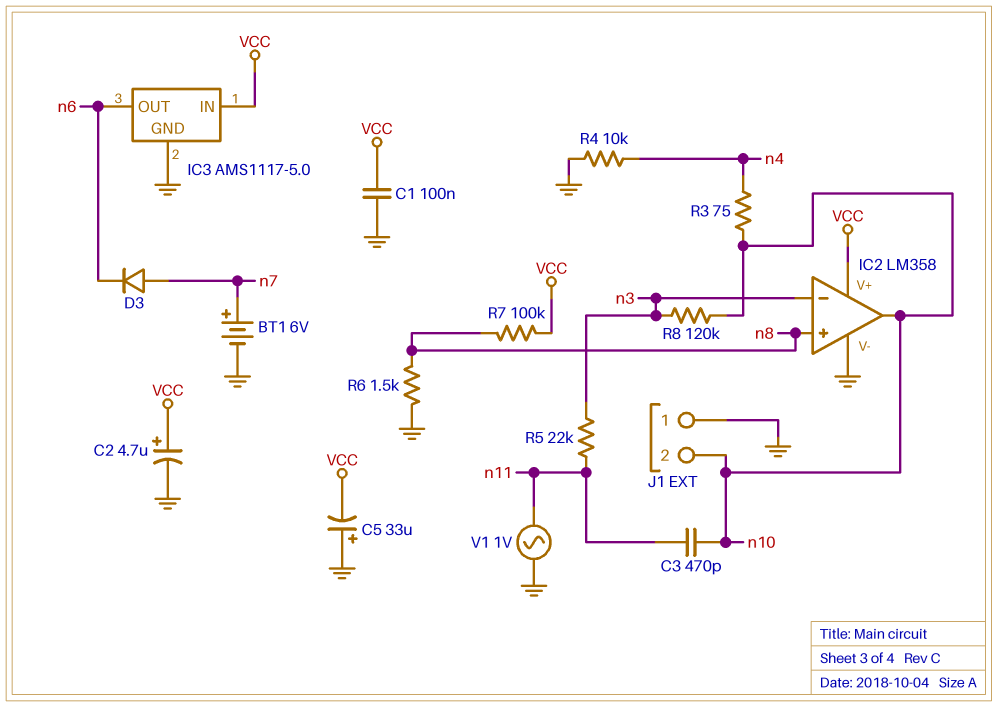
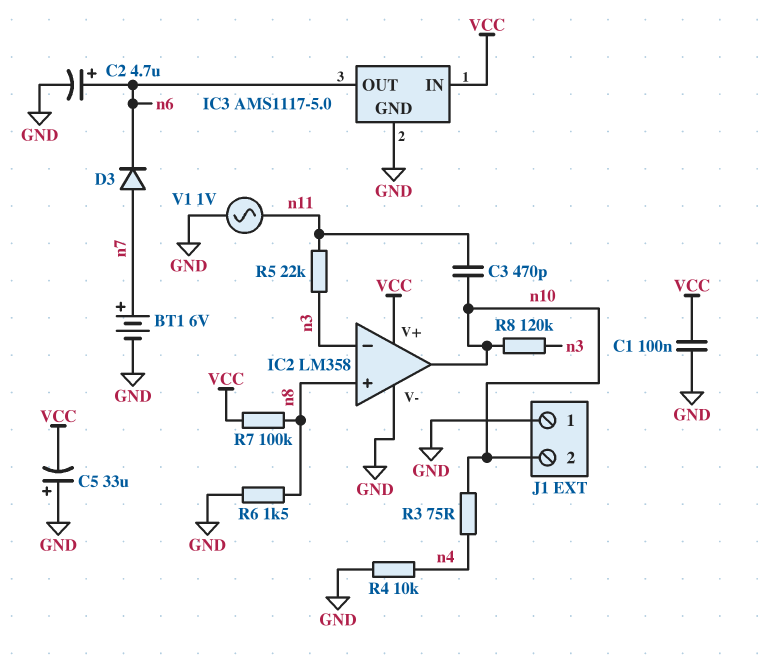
C2: 4.7uF (plus VCC, minus GND) -> 4.7uF (plus n6, minus GND)

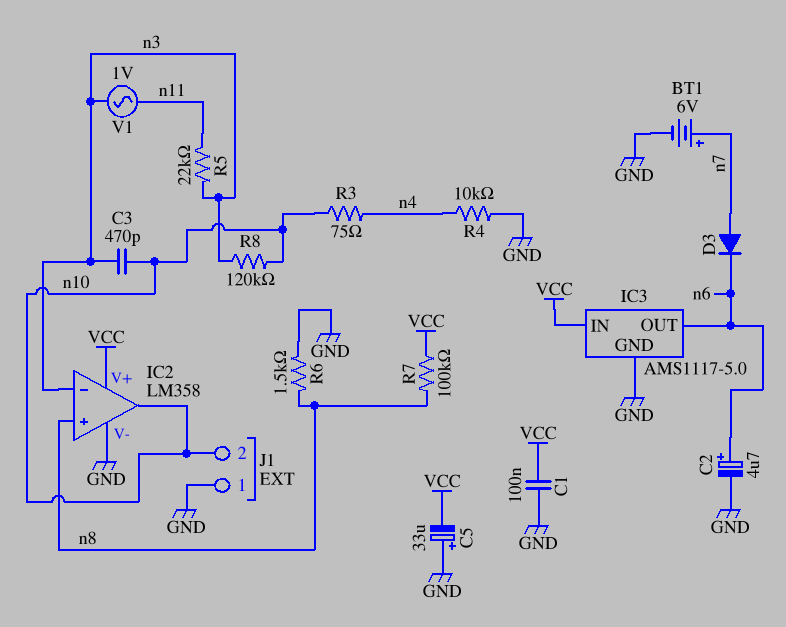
C3: 470pF (n10, n11) -> 470pF (n3, n10)
V1: AC 1V (GND, n11) -> AC 1V (n3, n11)

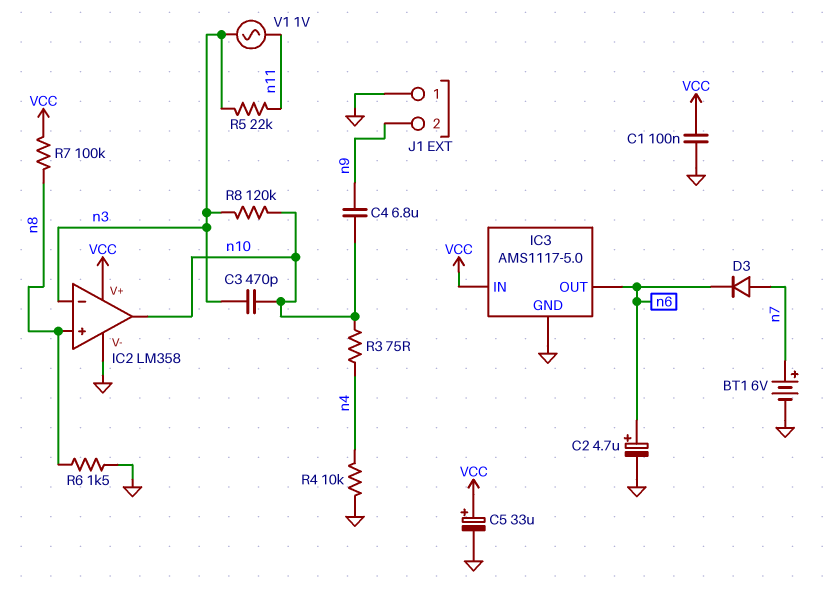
C4: none -> 6.8uF (n9, n10)
C5: 33uF (plus GND, minus VCC) -> 33uF (plus VCC, minus GND)
J1 pin 2: n10 -> n9

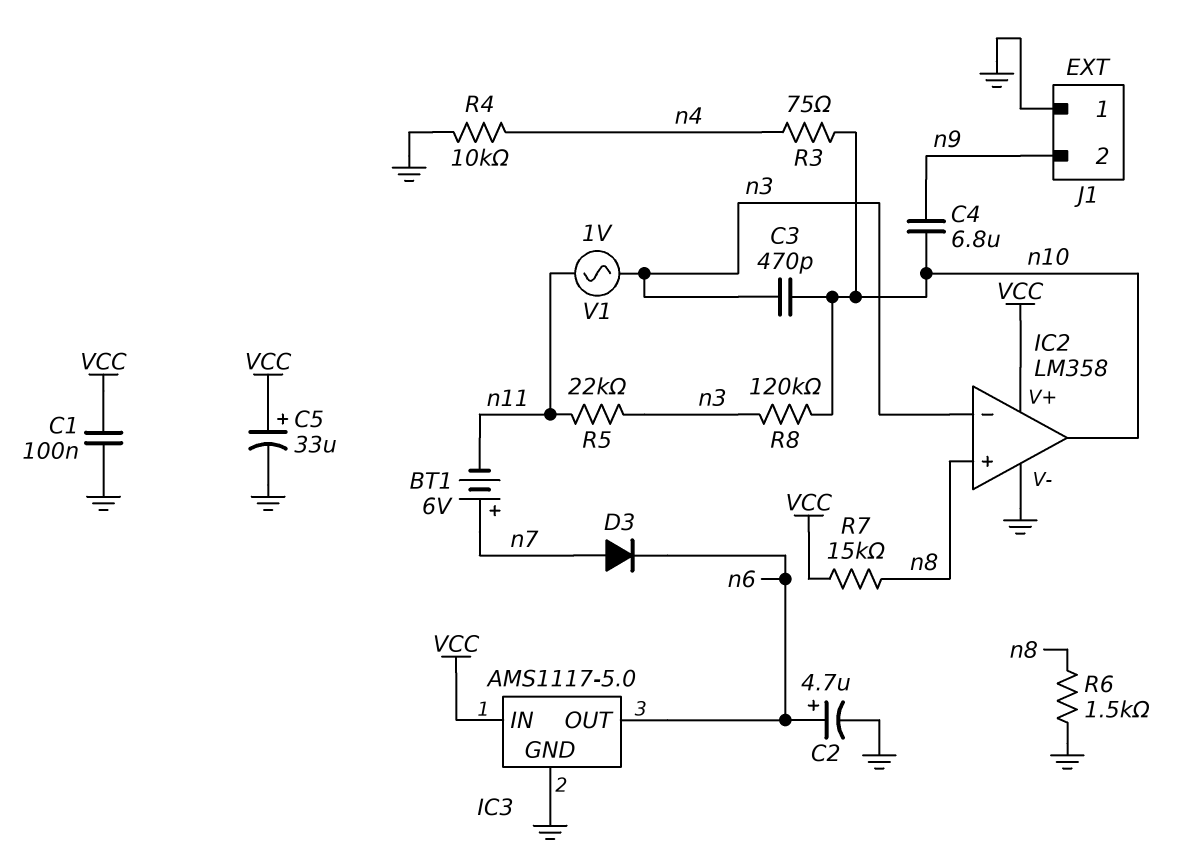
BT1: 6V (plus n7, minus GND) -> 6V (plus n7, minus n11)
R7: 100k (VCC, n8) -> 15k (VCC, n8)

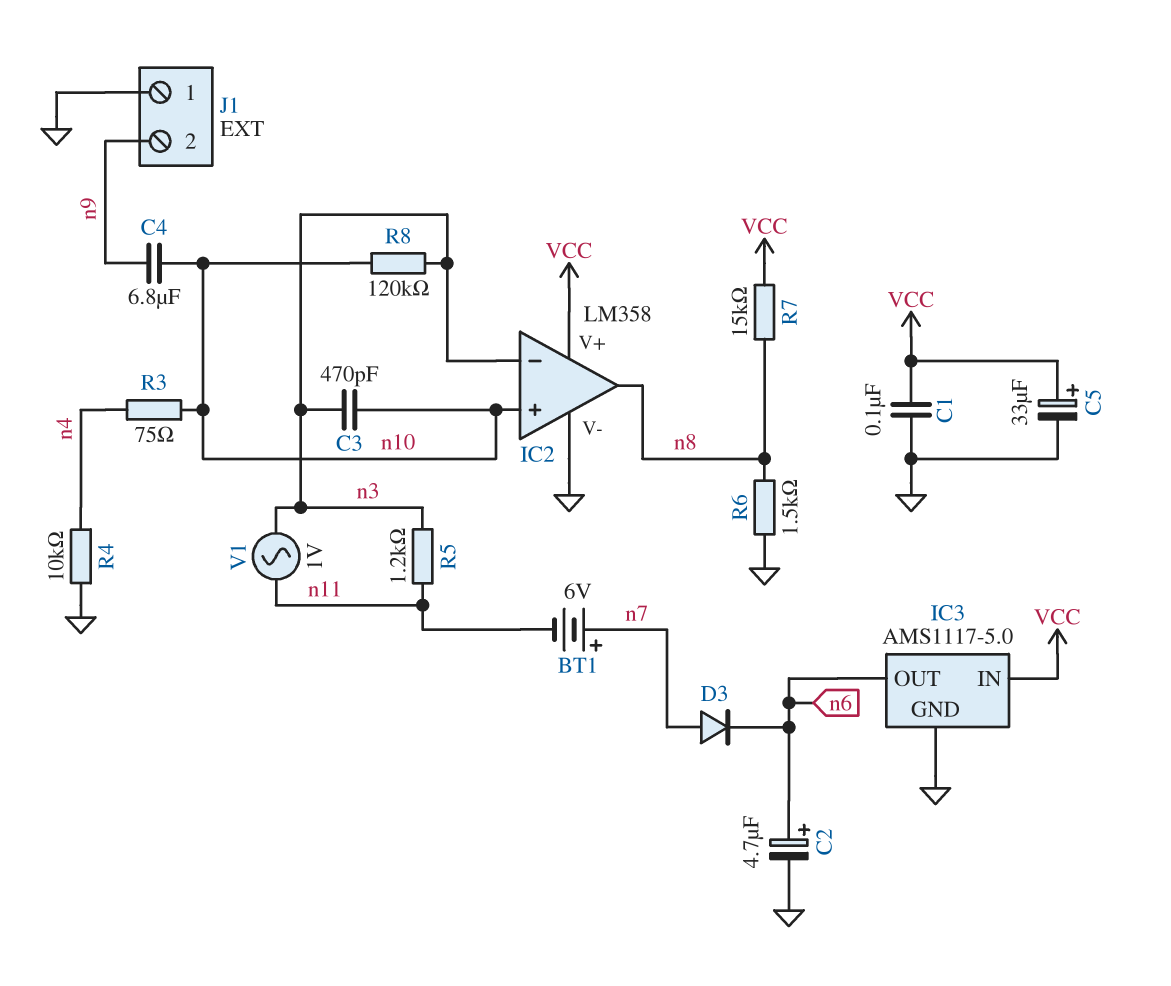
IC2 pin in+: n8 -> n10
IC2 pin out: n10 -> n8
R5: 22k (n3, n11) -> 1.2k (n3, n11)

